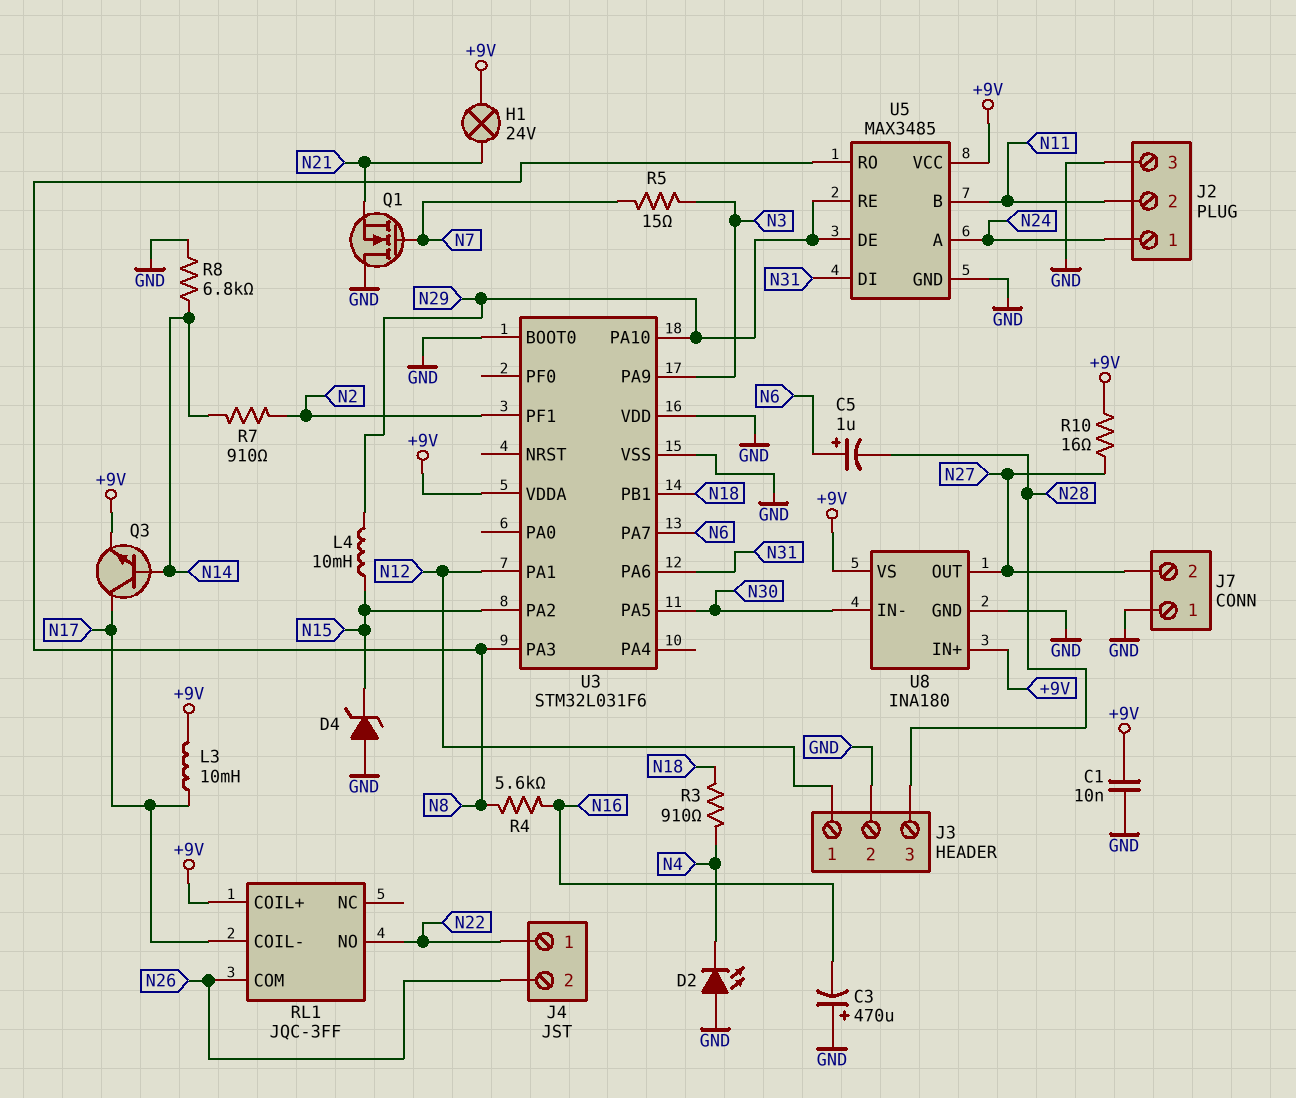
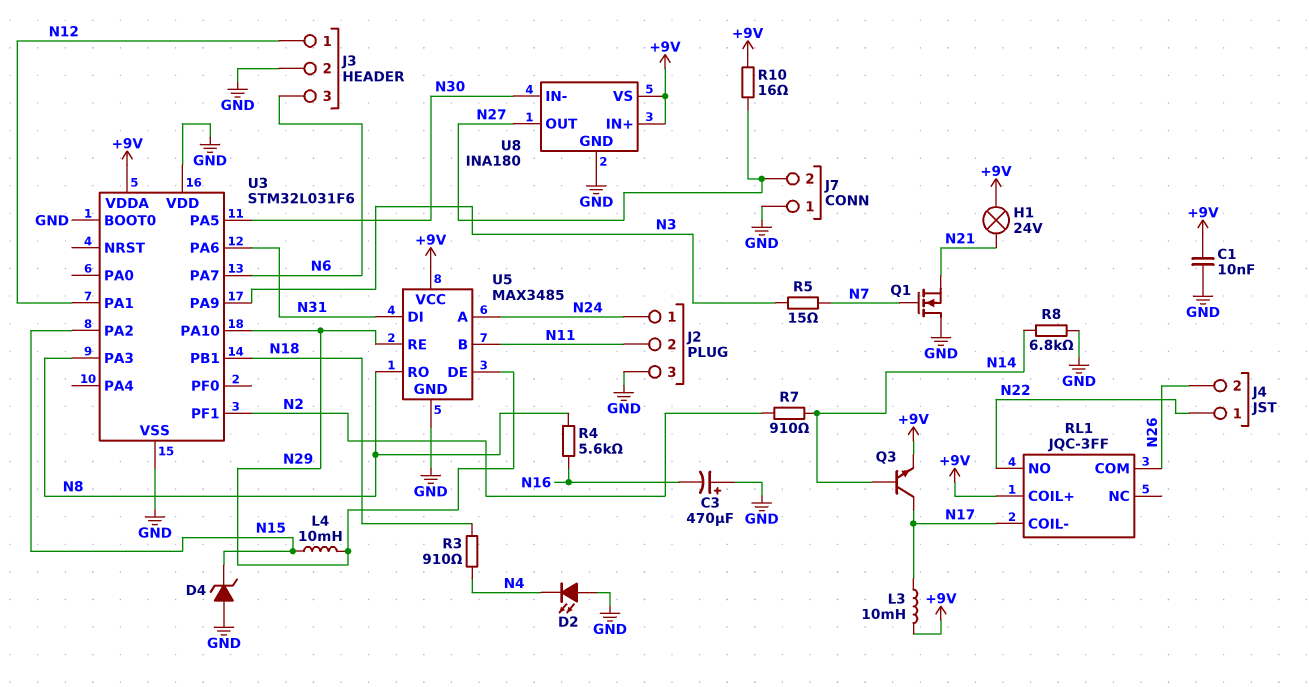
C5: 1uF (plus N6, minus N28) -> none
J3 pin 3: N28 -> N6

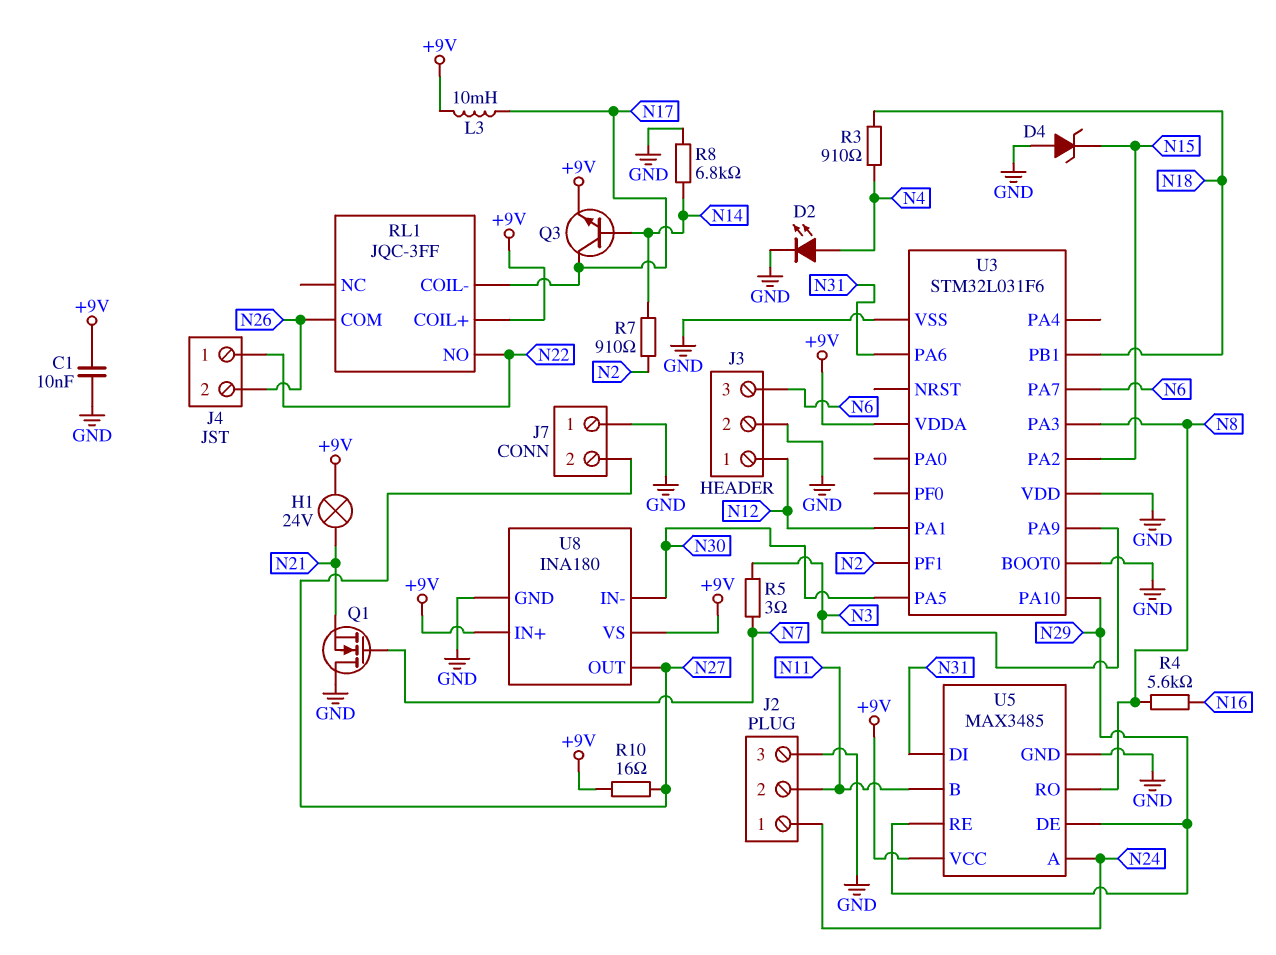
C3: 470uF (plus GND, minus N16) -> none
D2: LED (A GND, K N4) -> LED (A N4, K GND)
L4: 10mH (N15, N29) -> none
R5: 15 (N3, N7) -> 3 (N3, N7)

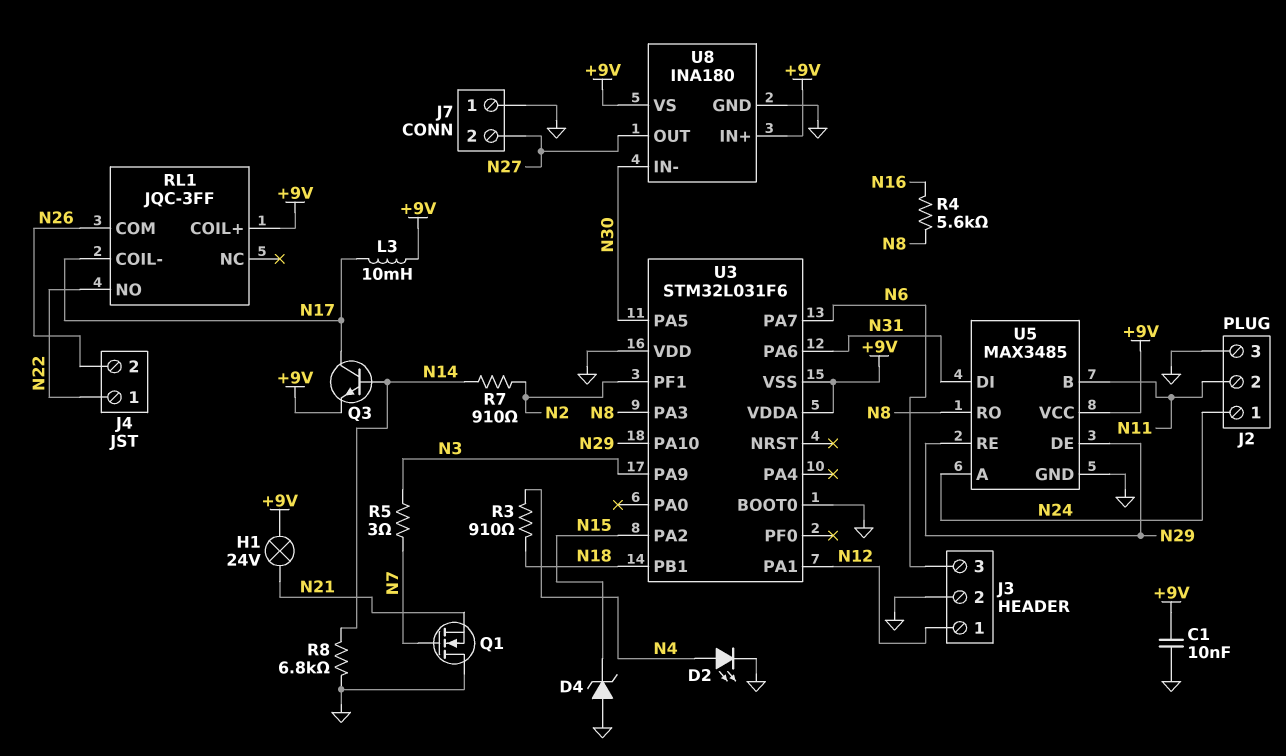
R10: 16 (+9V, N27) -> none
U3 pin VSS: GND -> +9V

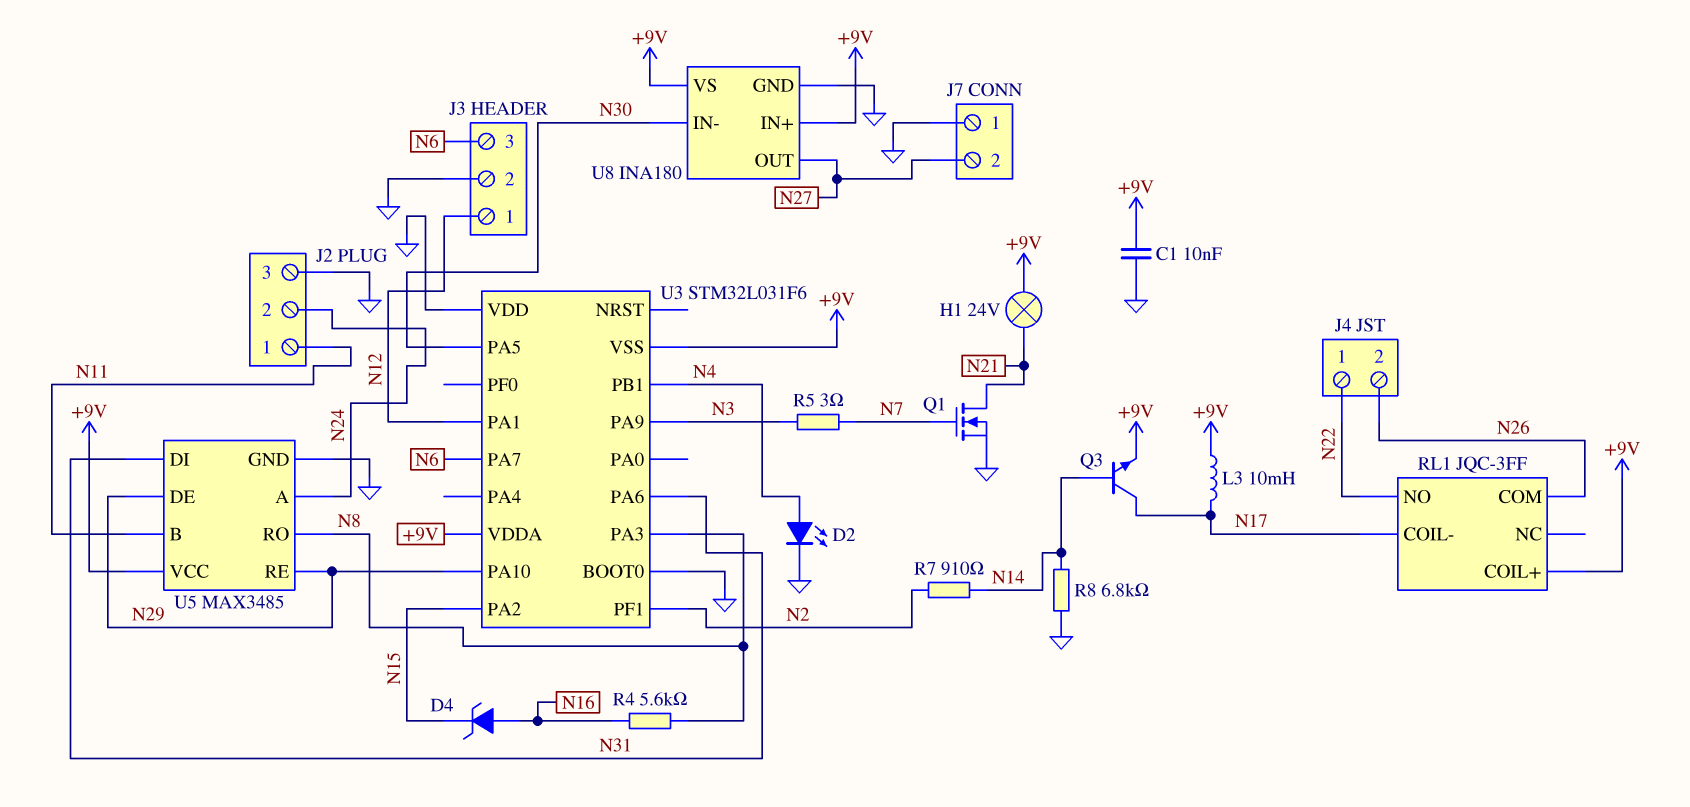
D4: zener (A GND, K N15) -> zener (A N16, K N15)
J2 pin 1: N24 -> N11
J2 pin 2: N11 -> N24
Q1: NMOS (G N7, D GND, S N21) -> NMOS (G N7, D N21, S GND)
R3: 910 (N4, N18) -> none
U3 pin PB1: N18 -> N4

